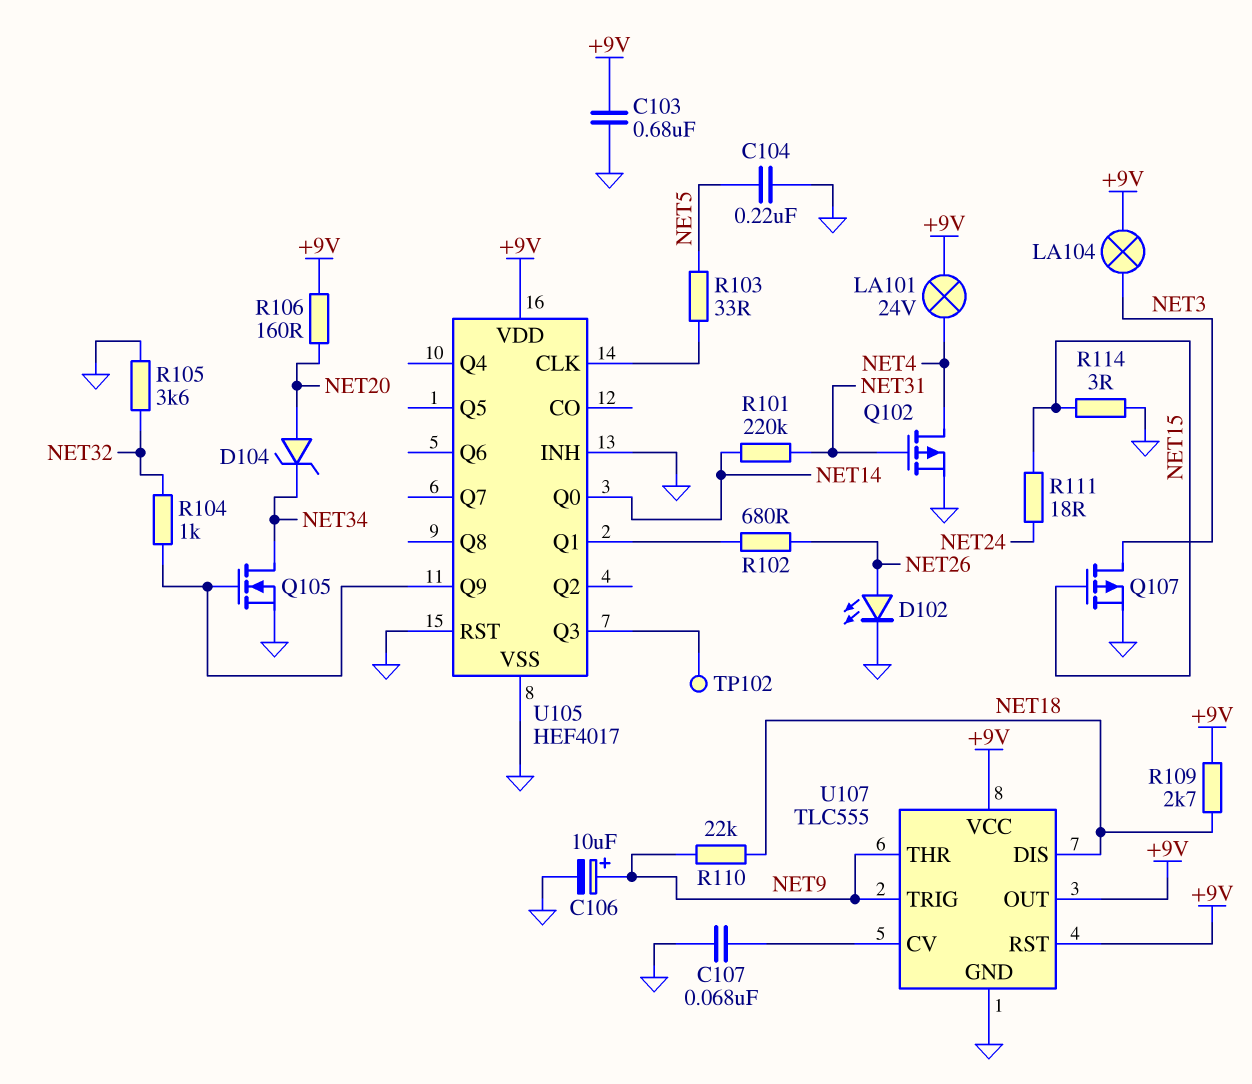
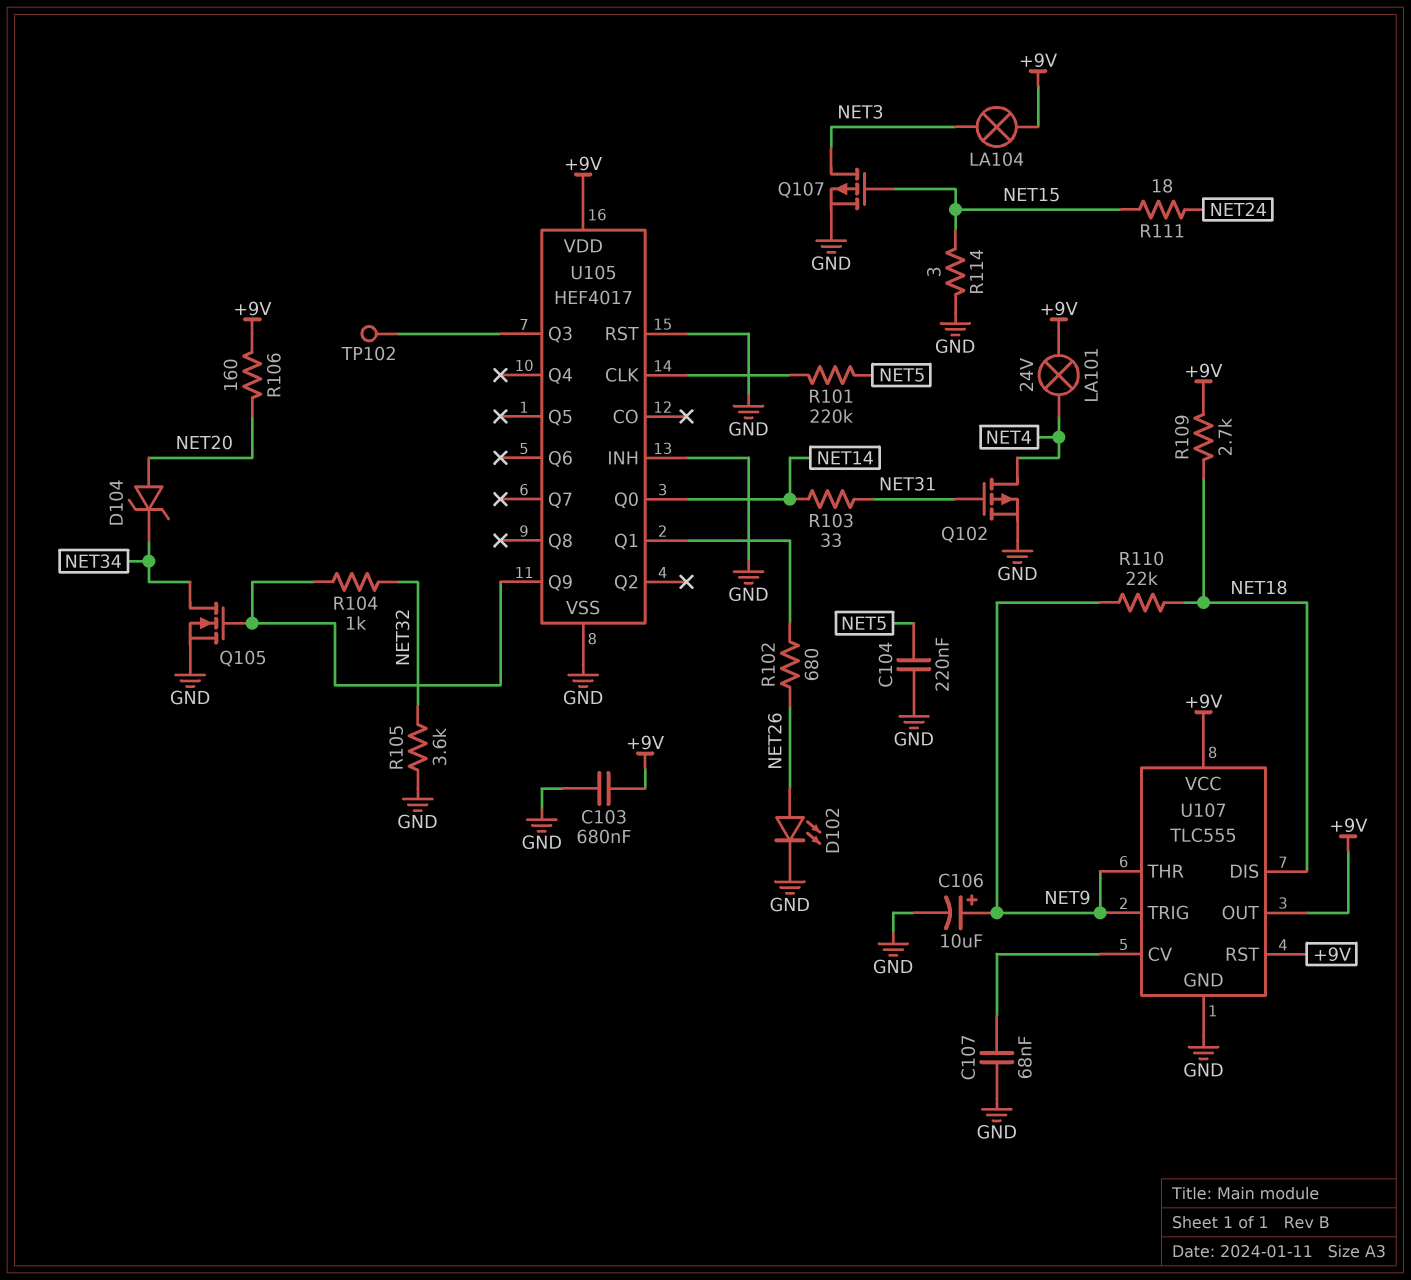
R101: 220k (NET14, NET31) -> 220k (NET5, U105/CLK)
R103: 33 (NET5, U105/CLK) -> 33 (NET14, NET31)

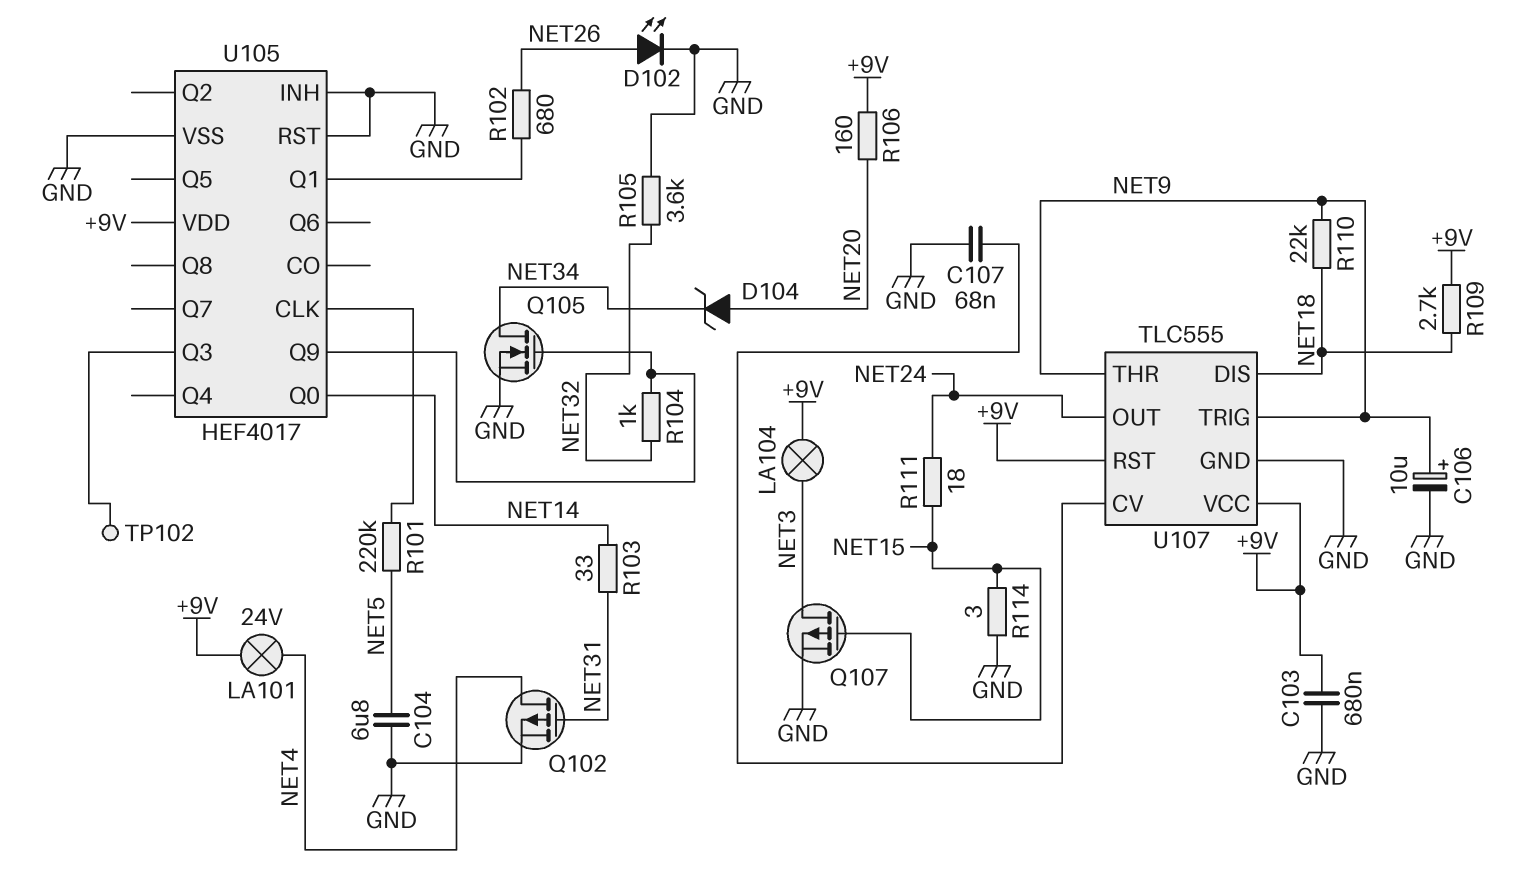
C104: 220nF (GND, NET5) -> 6.8uF (GND, NET5)
U107 pin OUT: +9V -> NET24

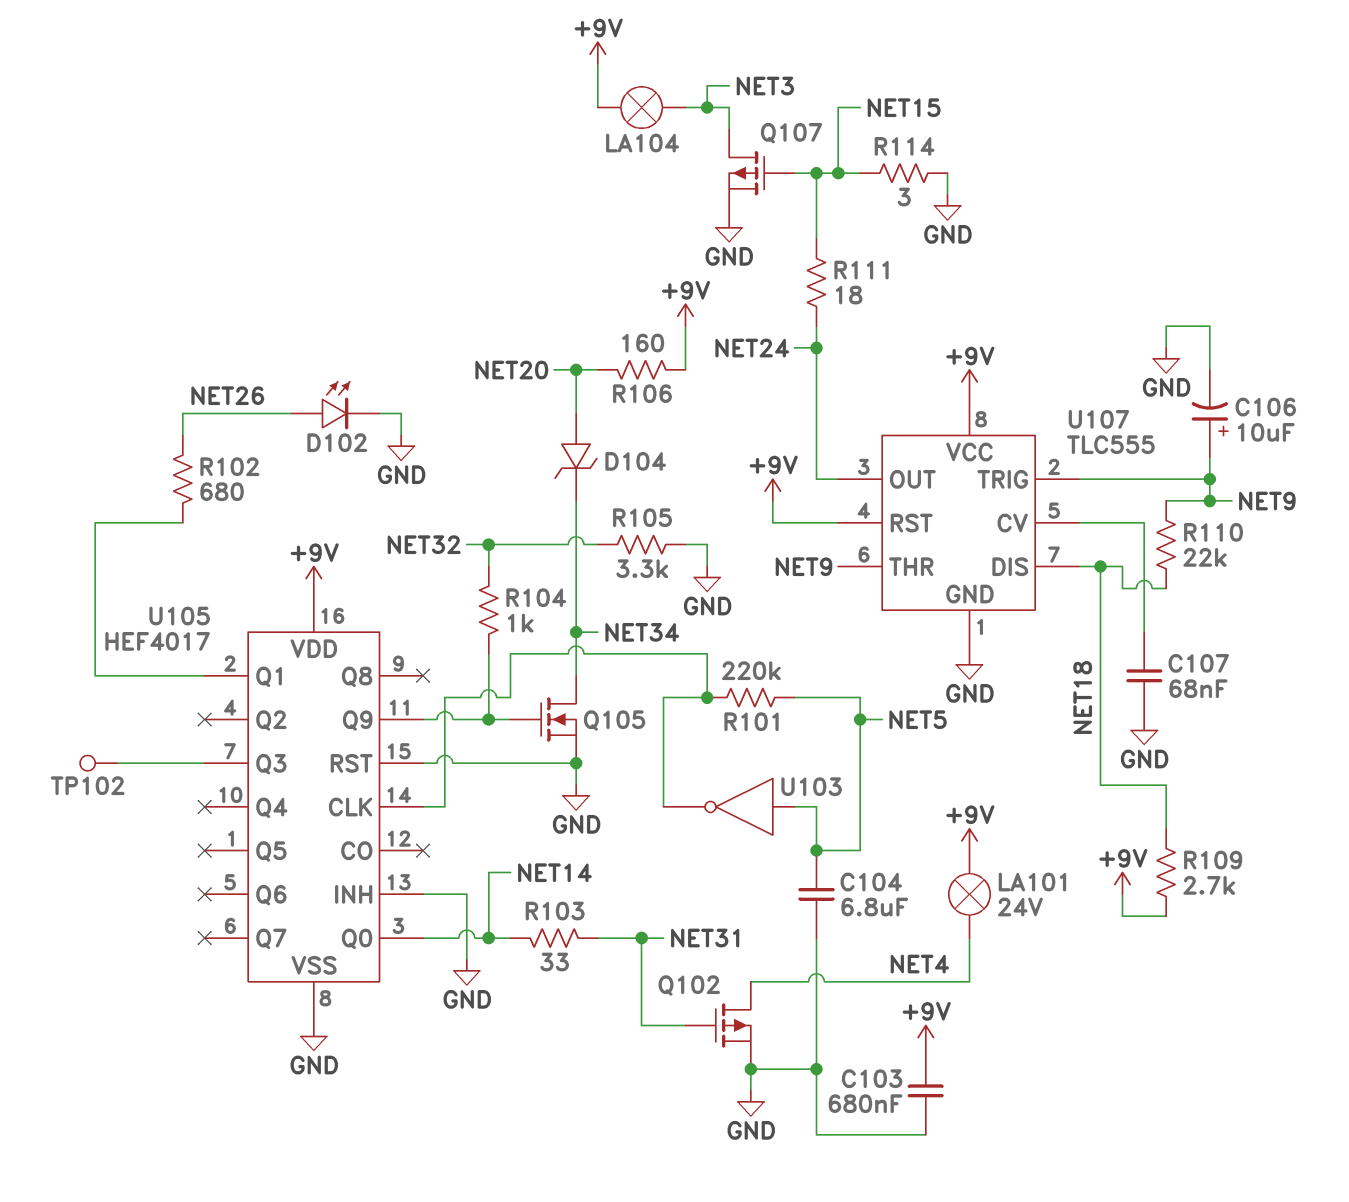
R105: 3.6k (GND, NET32) -> 3.3k (GND, NET32)
U103: none -> NOT (in NET5, out U105/CLK)

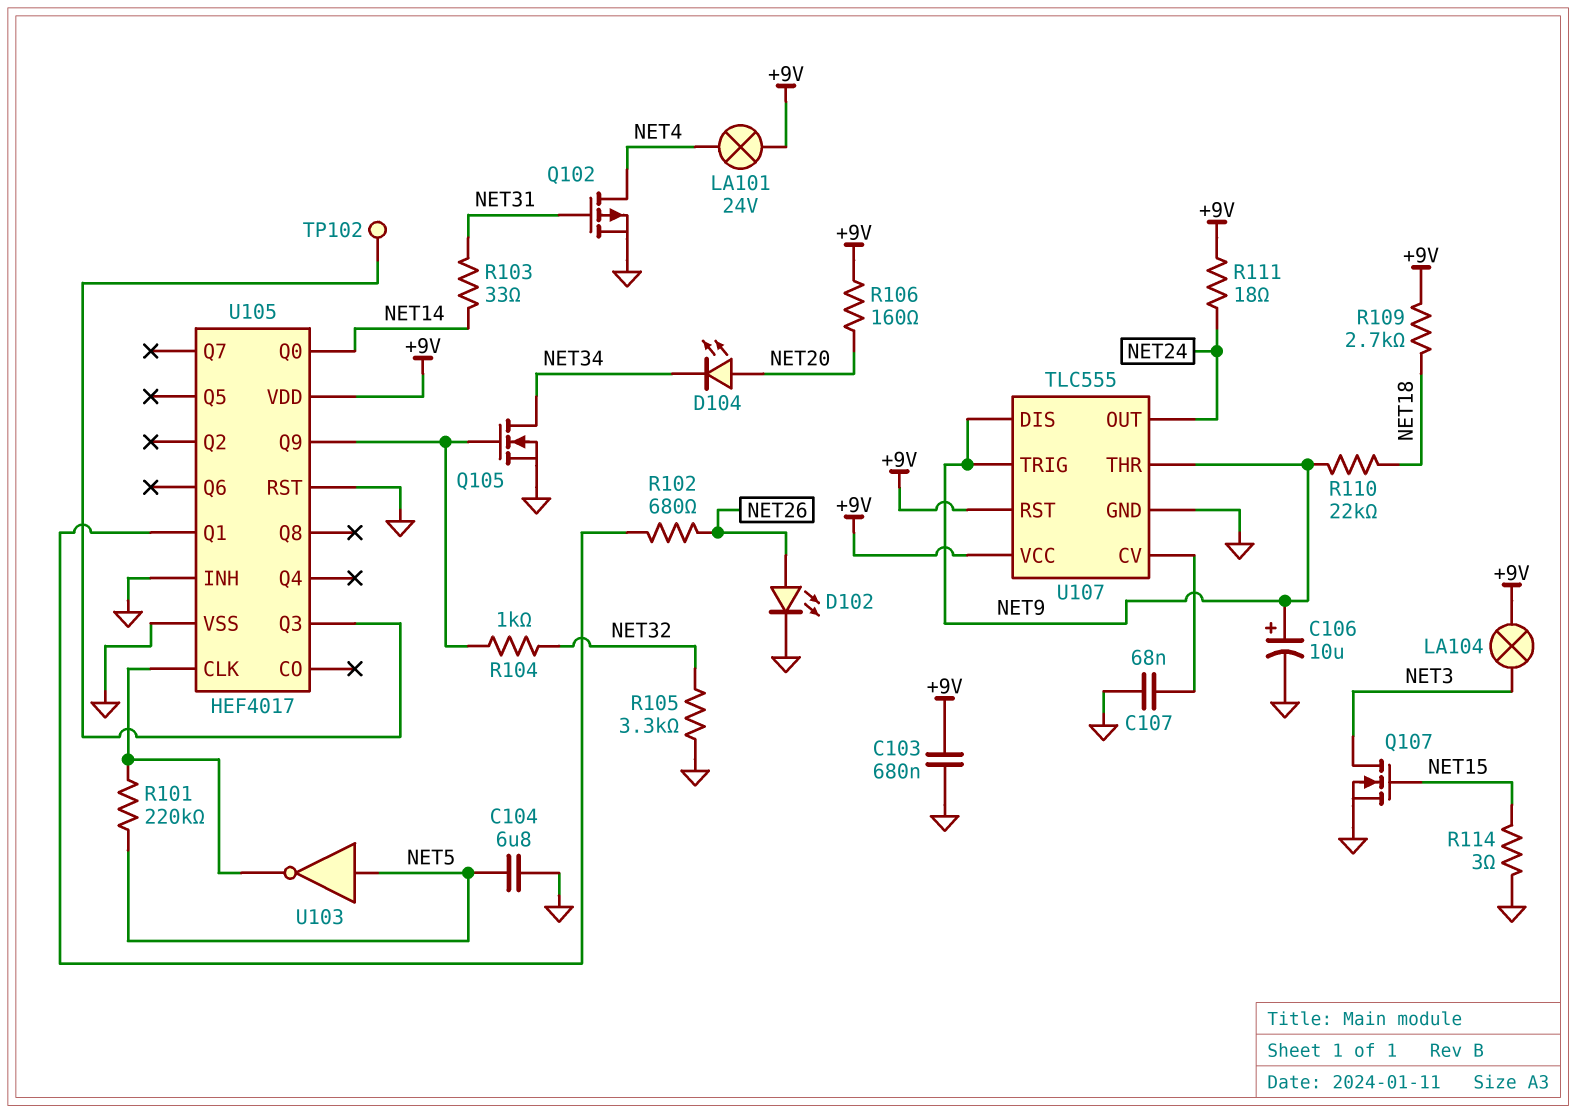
D104: zener (A NET20, K NET34) -> LED (A NET20, K NET34)
Q107: PMOS (G NET15, D NET3, S GND) -> NMOS (G NET15, D NET3, S GND)
R111: 18 (NET15, NET24) -> 18 (+9V, NET24)
U107 pin DIS: NET18 -> NET9

